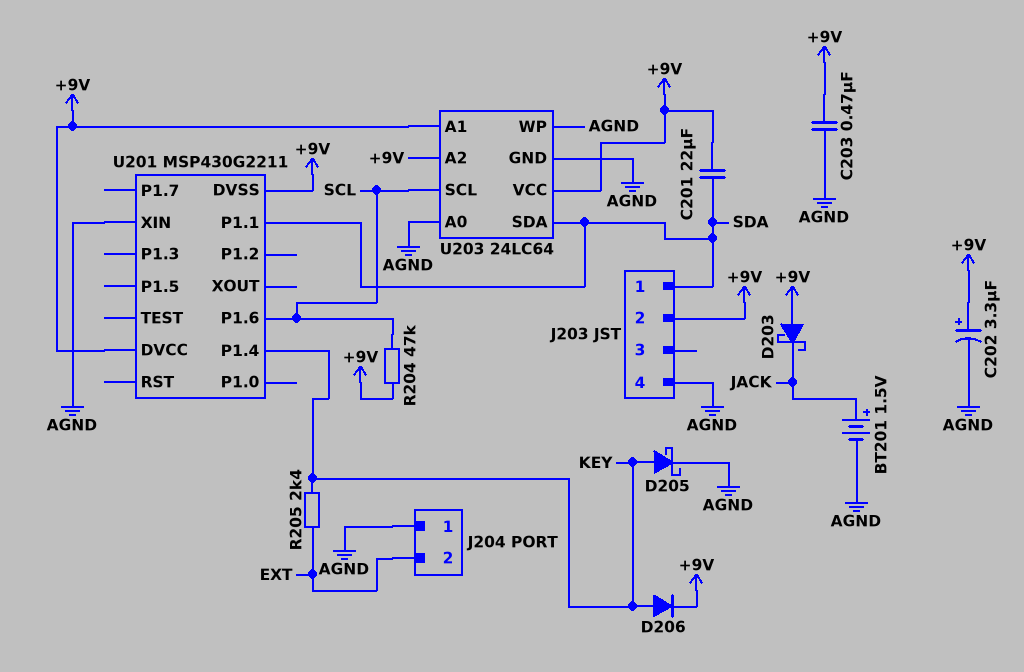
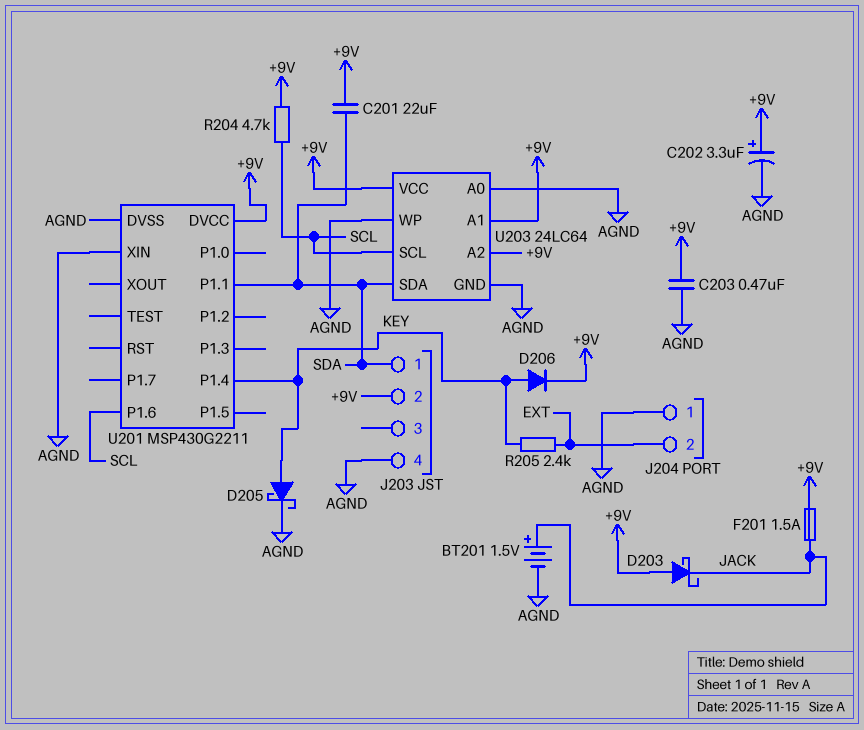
F201: none -> 1.5A (+9V, JACK)
R204: 47k (+9V, SCL) -> 4.7k (+9V, SCL)
U201 pin DVSS: +9V -> AGND

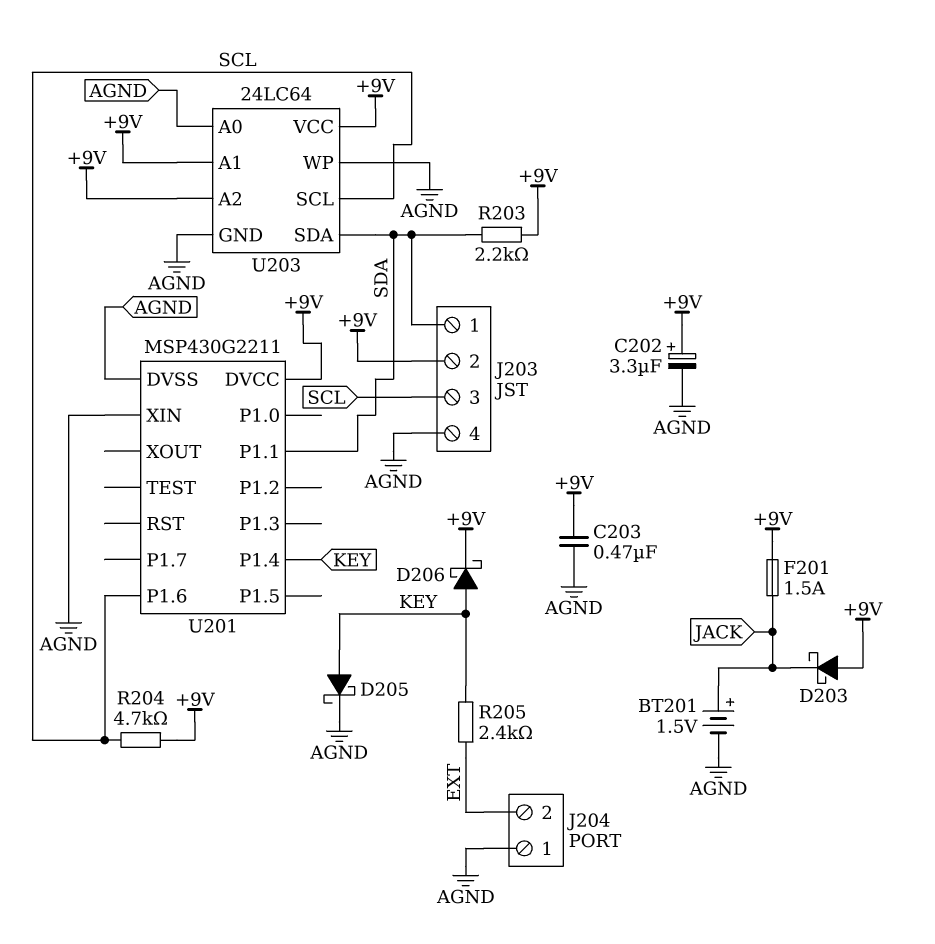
C201: 22uF (+9V, SDA) -> none
D206: diode (A KEY, K +9V) -> schottky (A KEY, K +9V)
J203 pin 3: none -> SCL
R203: none -> 2.2k (+9V, SDA)

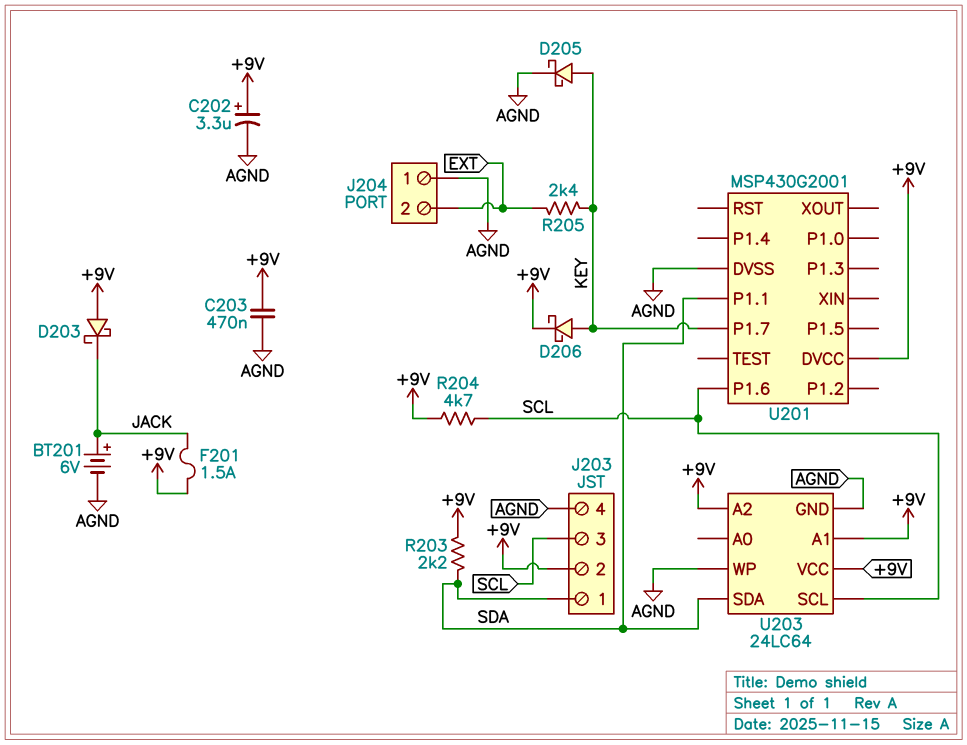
BT201: 1.5V (plus JACK, minus AGND) -> 6V (plus JACK, minus AGND)
U201: MSP430G2211 -> MSP430G2001
U201 pin P1.4: KEY -> none
U201 pin P1.7: none -> KEY
U201 pin XIN: AGND -> none
U203 pin A0: AGND -> none

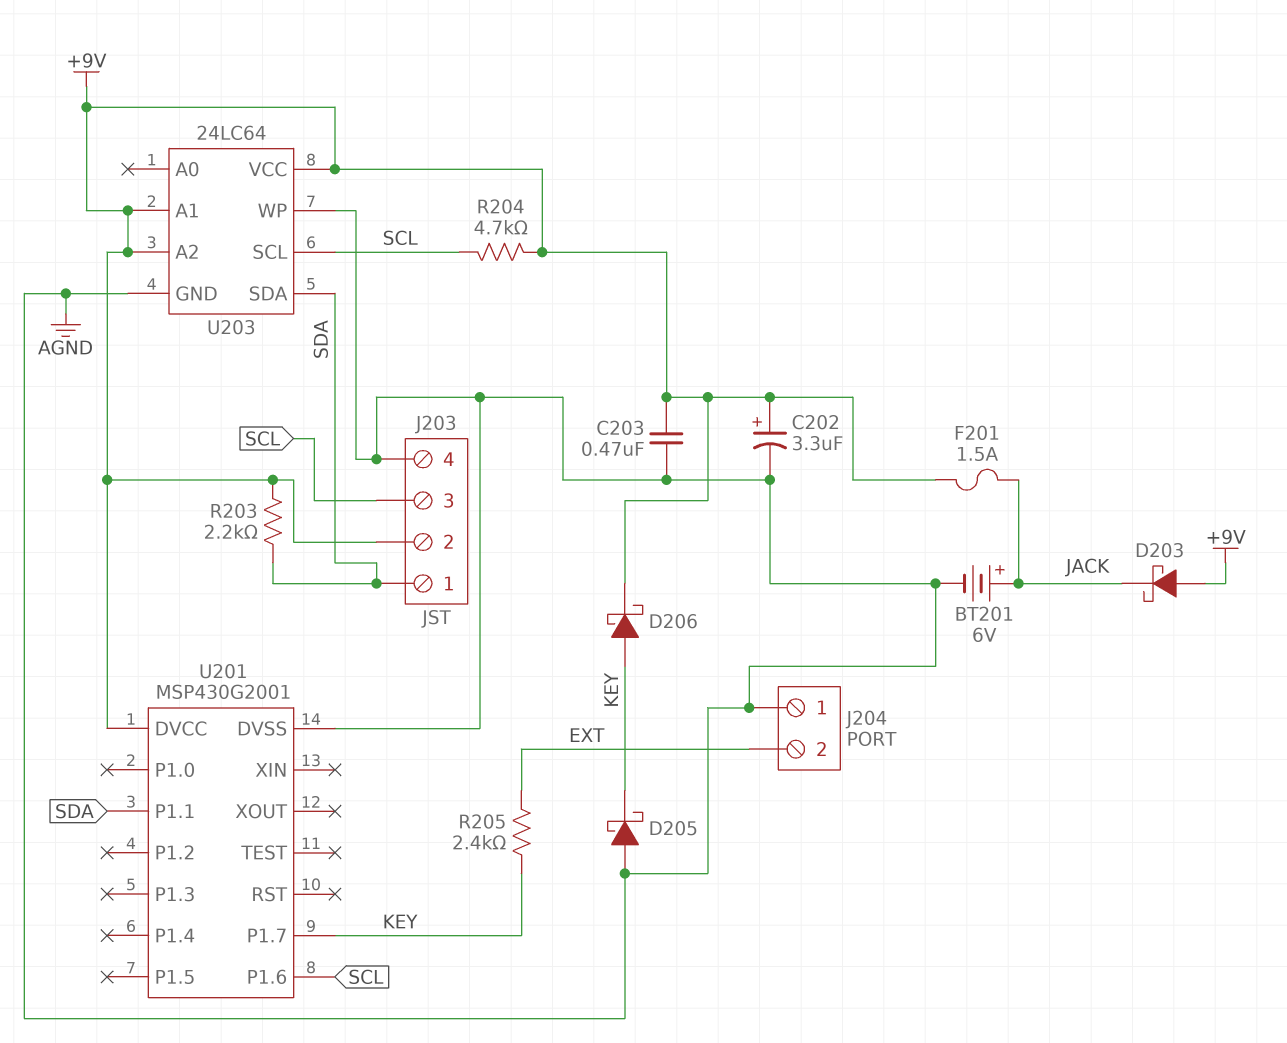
D205: schottky (A KEY, K AGND) -> schottky (A AGND, K KEY)

